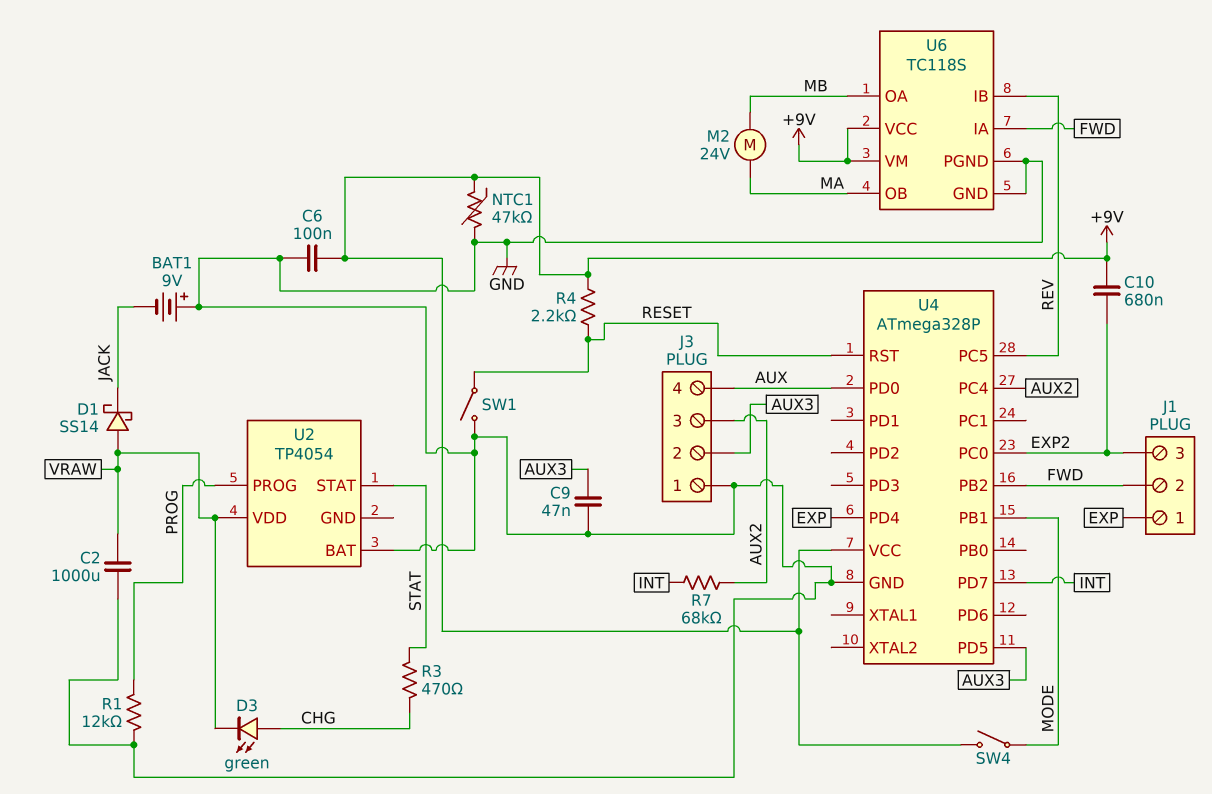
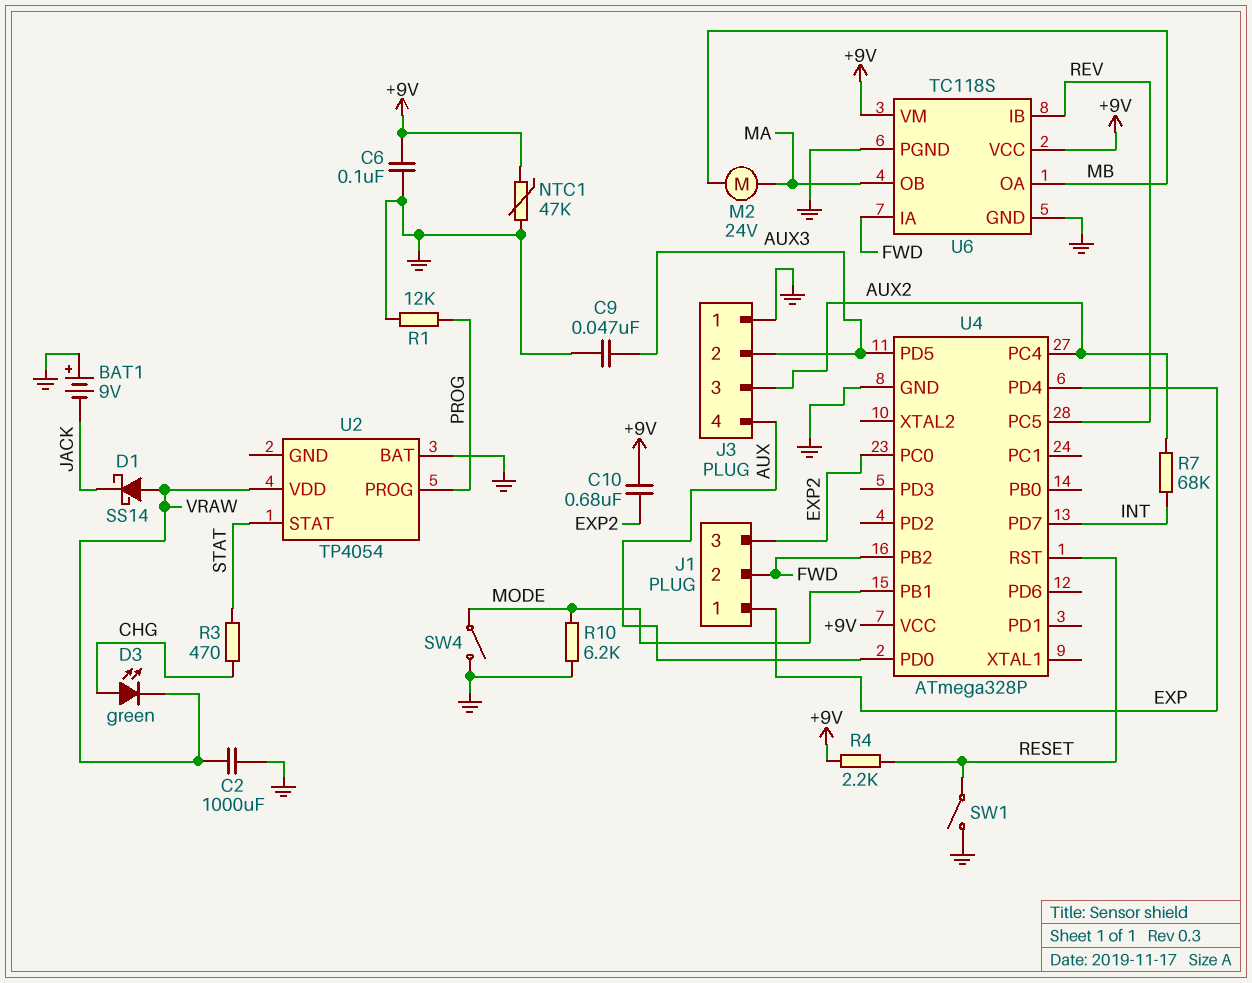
R10: none -> 6.2k (GND, MODE)
SW4: switch (+9V, MODE) -> switch (GND, MODE)

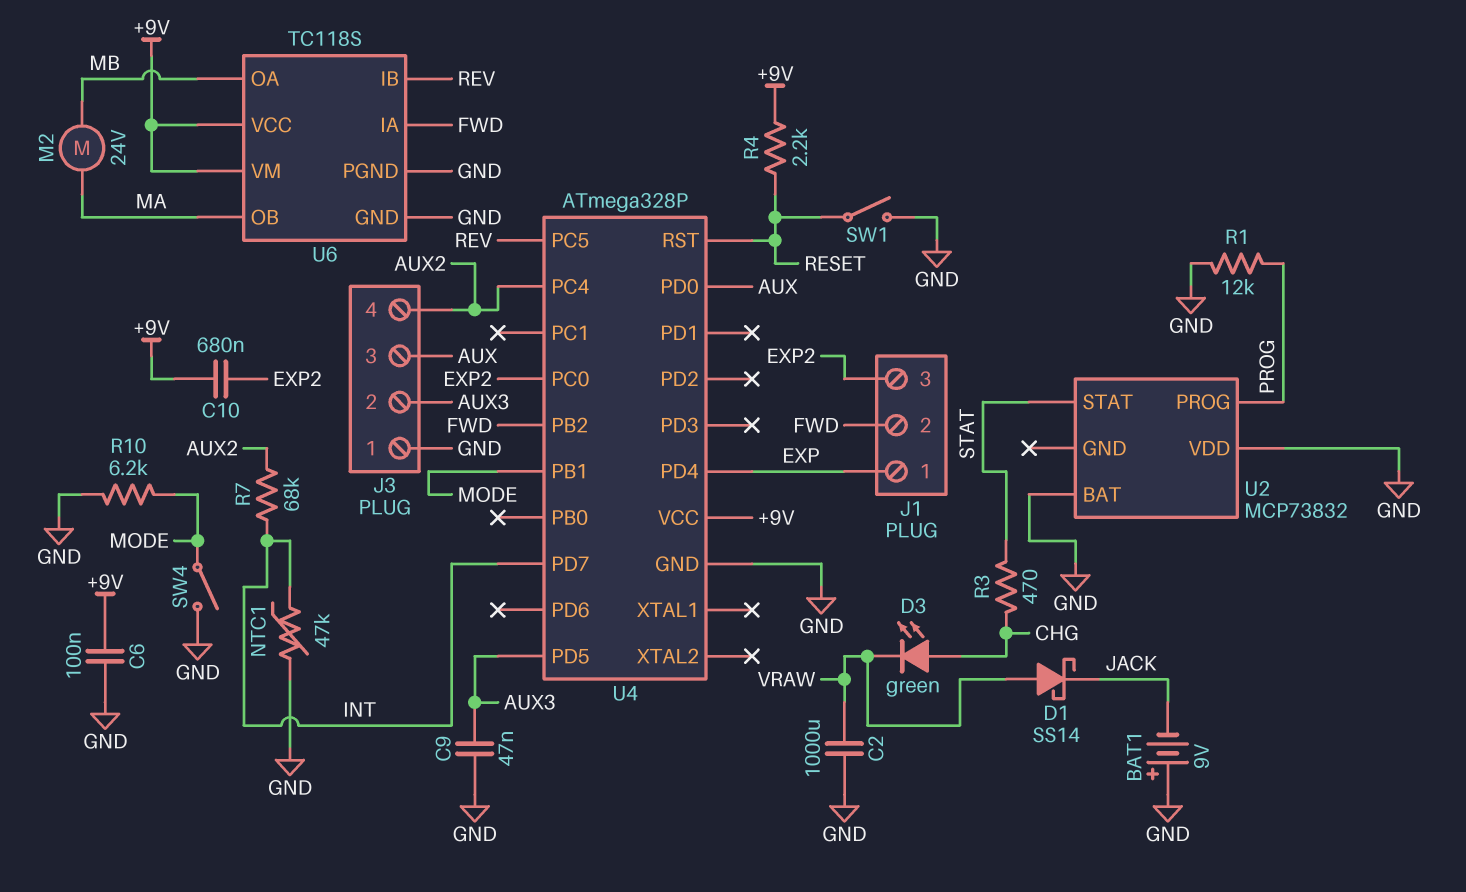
J3 pin 3: AUX2 -> AUX
J3 pin 4: AUX -> AUX2
NTC1: 47k (+9V, GND) -> 47k (GND, INT)
U2: TP4054 -> MCP73832
U2 pin VDD: VRAW -> GND

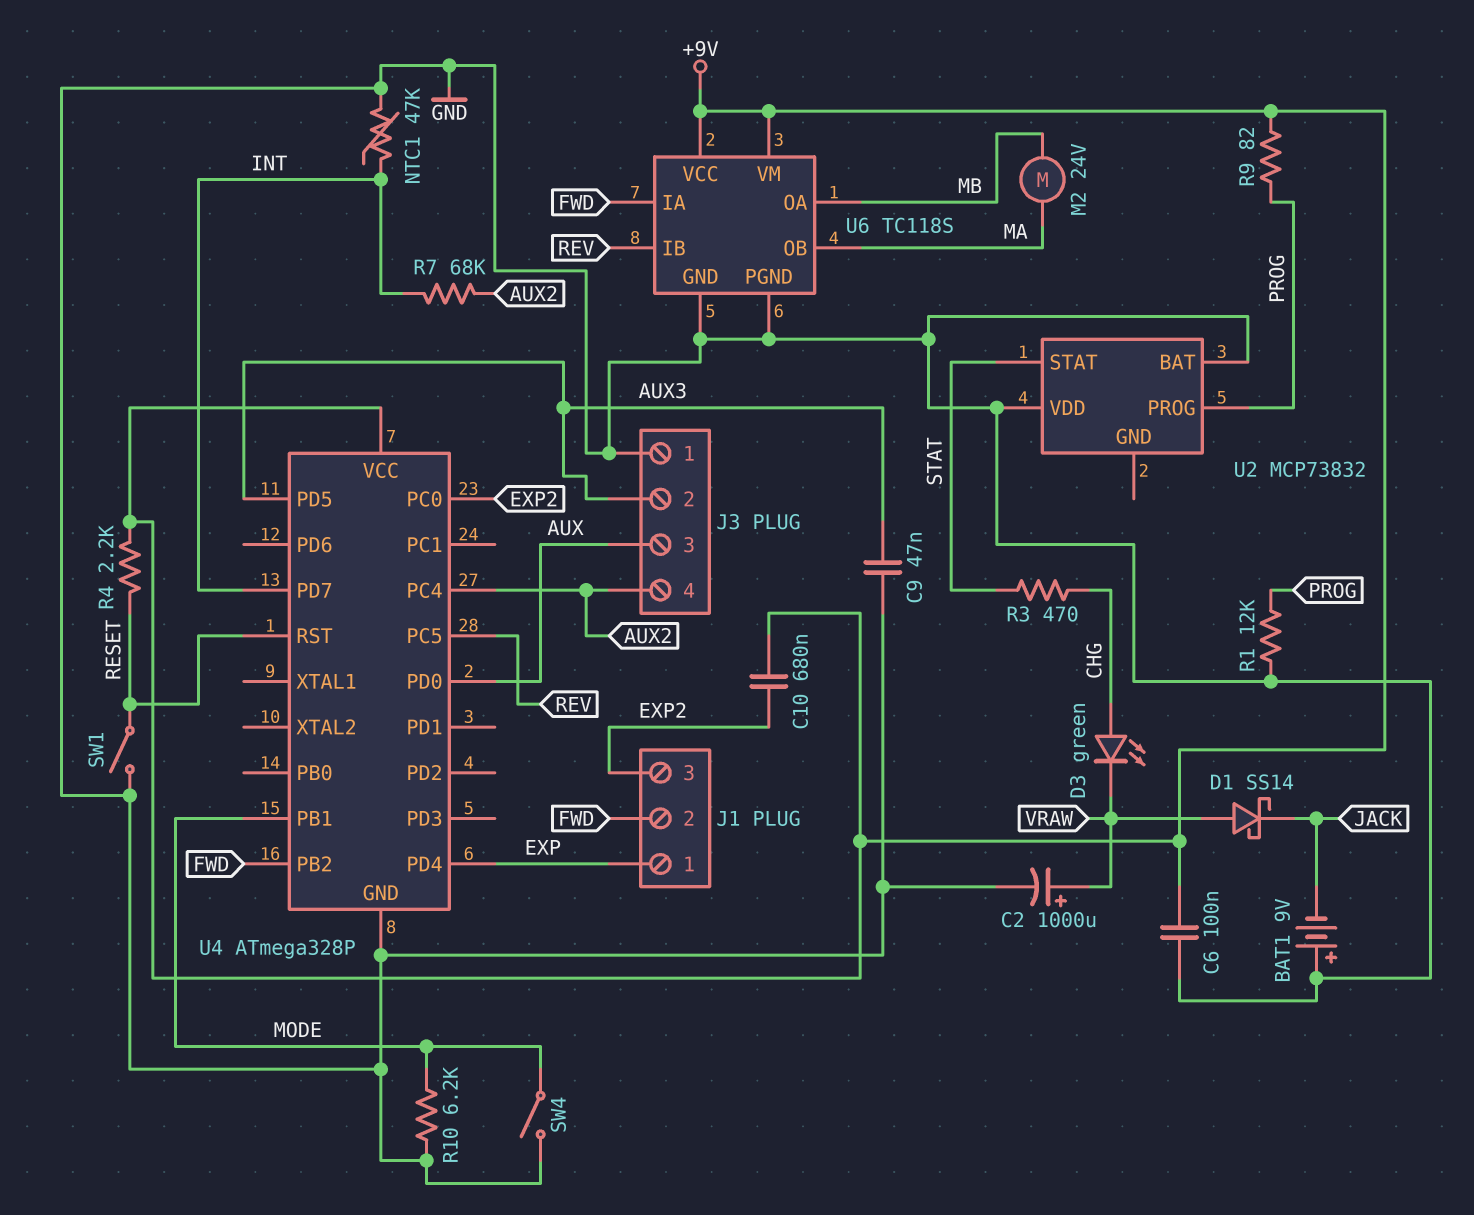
C2: 1000uF (GND, VRAW) -> 1000uF (plus VRAW, minus GND)
R9: none -> 82 (+9V, PROG)

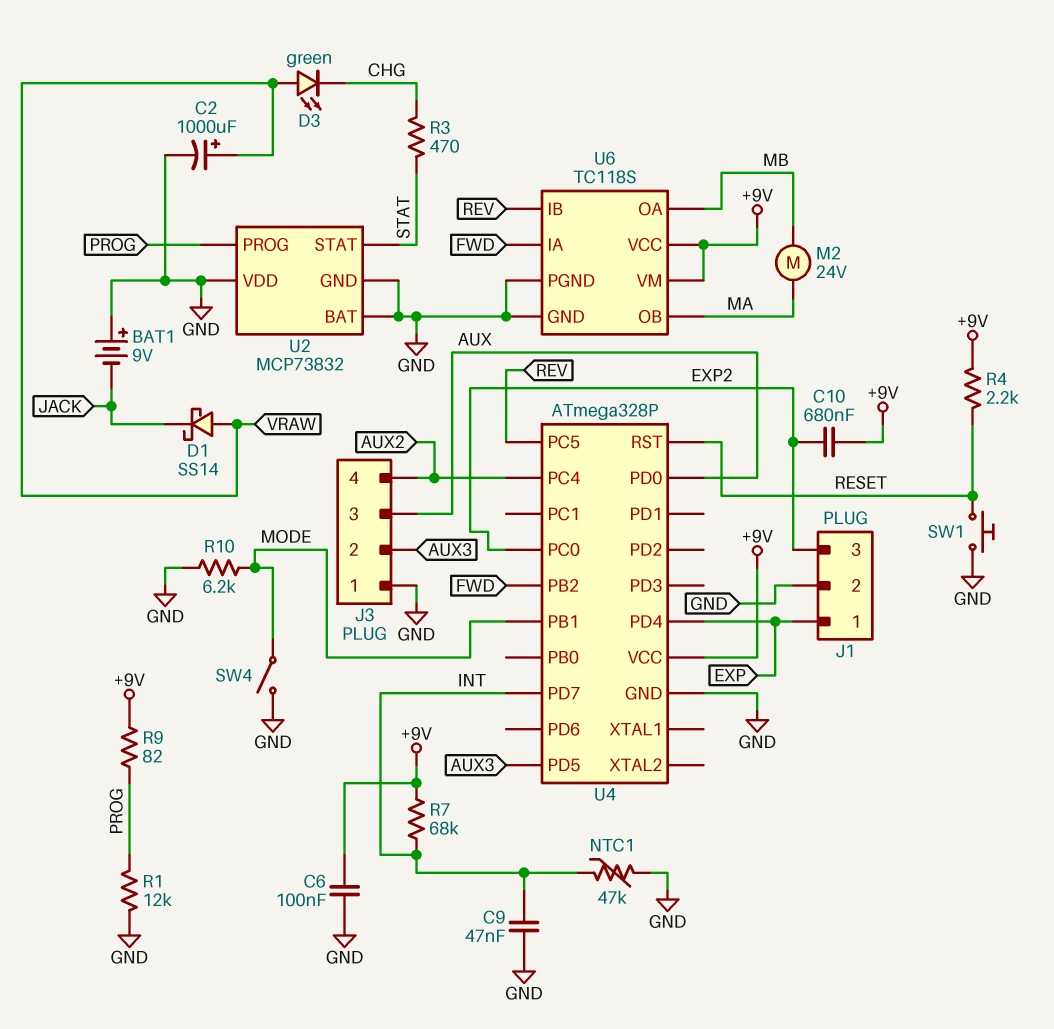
C9: 47nF (AUX3, GND) -> 47nF (GND, INT)
D3: LED green (A CHG, K VRAW) -> LED green (A VRAW, K CHG)
J1 pin 2: FWD -> GND
R7: 68k (AUX2, INT) -> 68k (+9V, INT)
SW1: switch (GND, RESET) -> button (GND, RESET)
U2 pin GND: none -> GND

